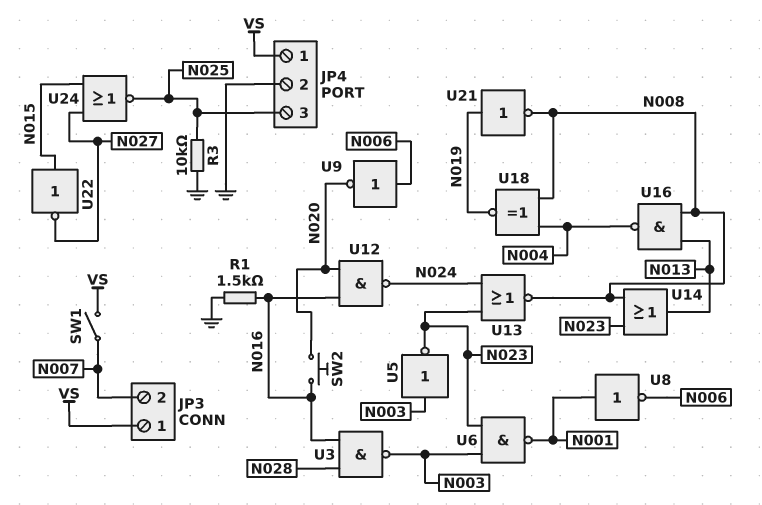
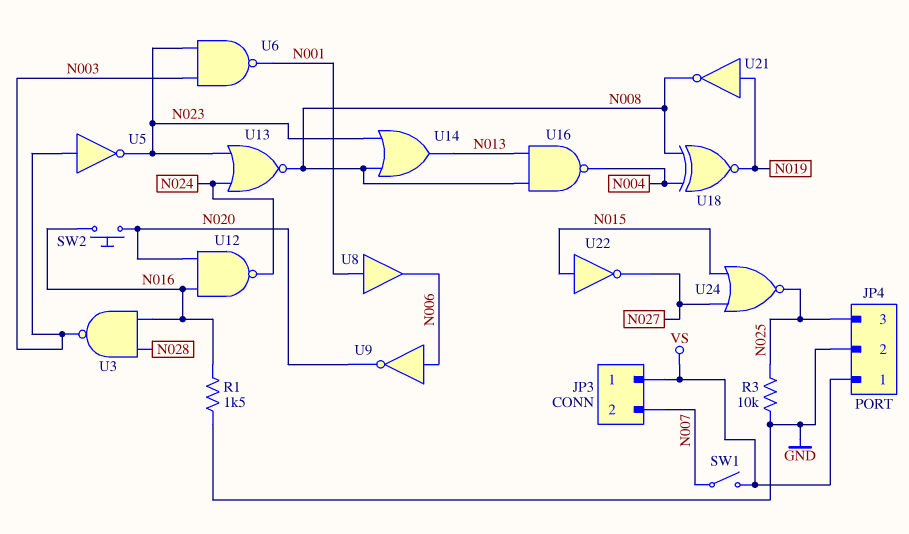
U8: NOT (in N001, out N006) -> buffer (in N001, out N006)

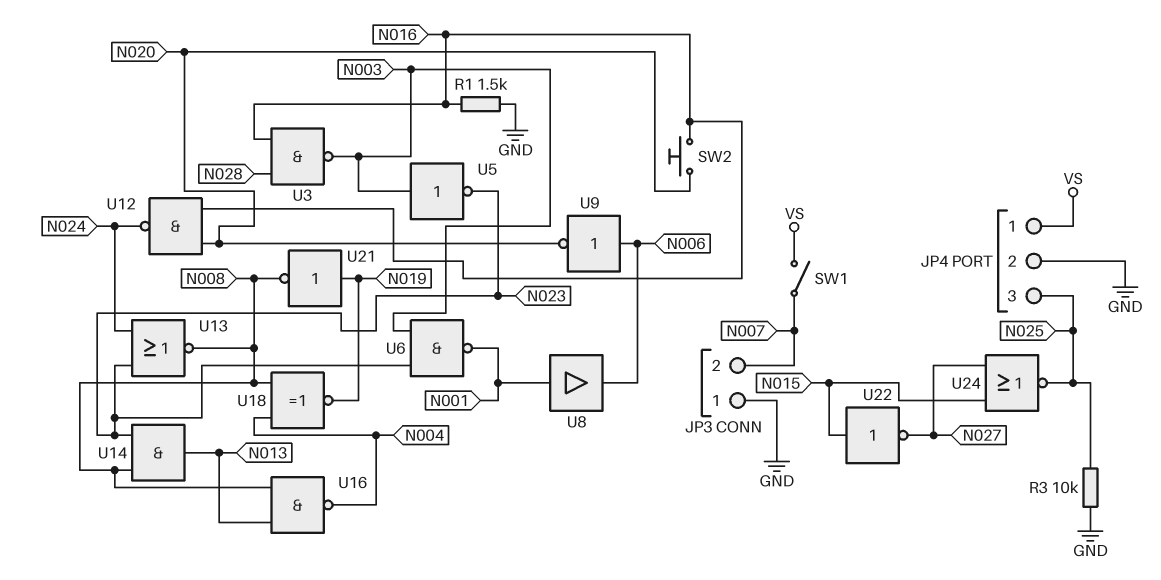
JP3 pin 1: VS -> GND
U14: OR (in N008, in N023, out N013) -> AND (in N008, in N023, out N013)

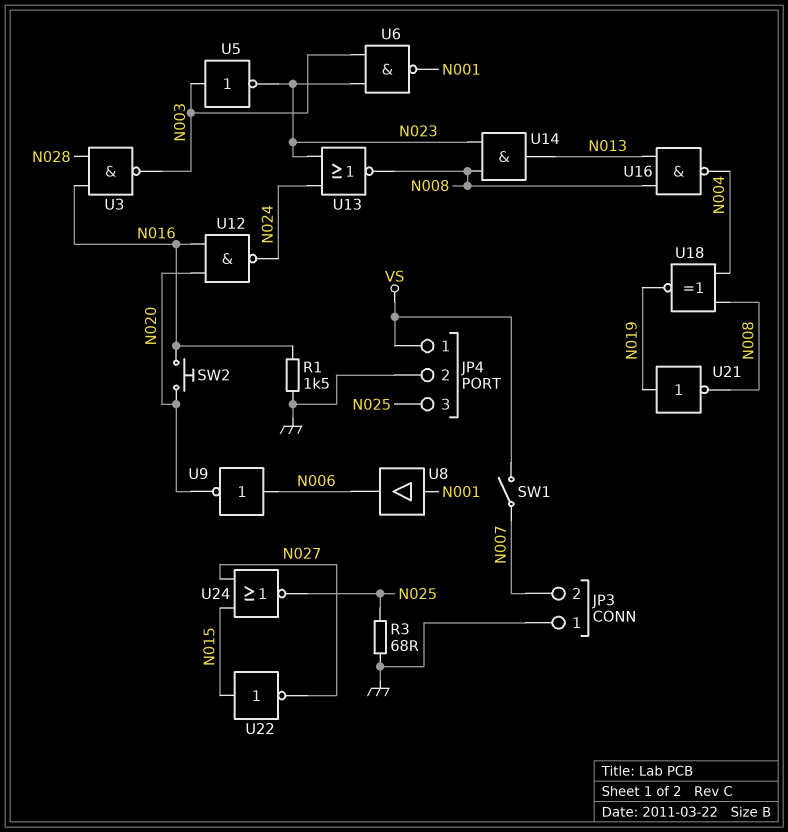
R3: 10k (GND, N025) -> 68 (GND, N025)

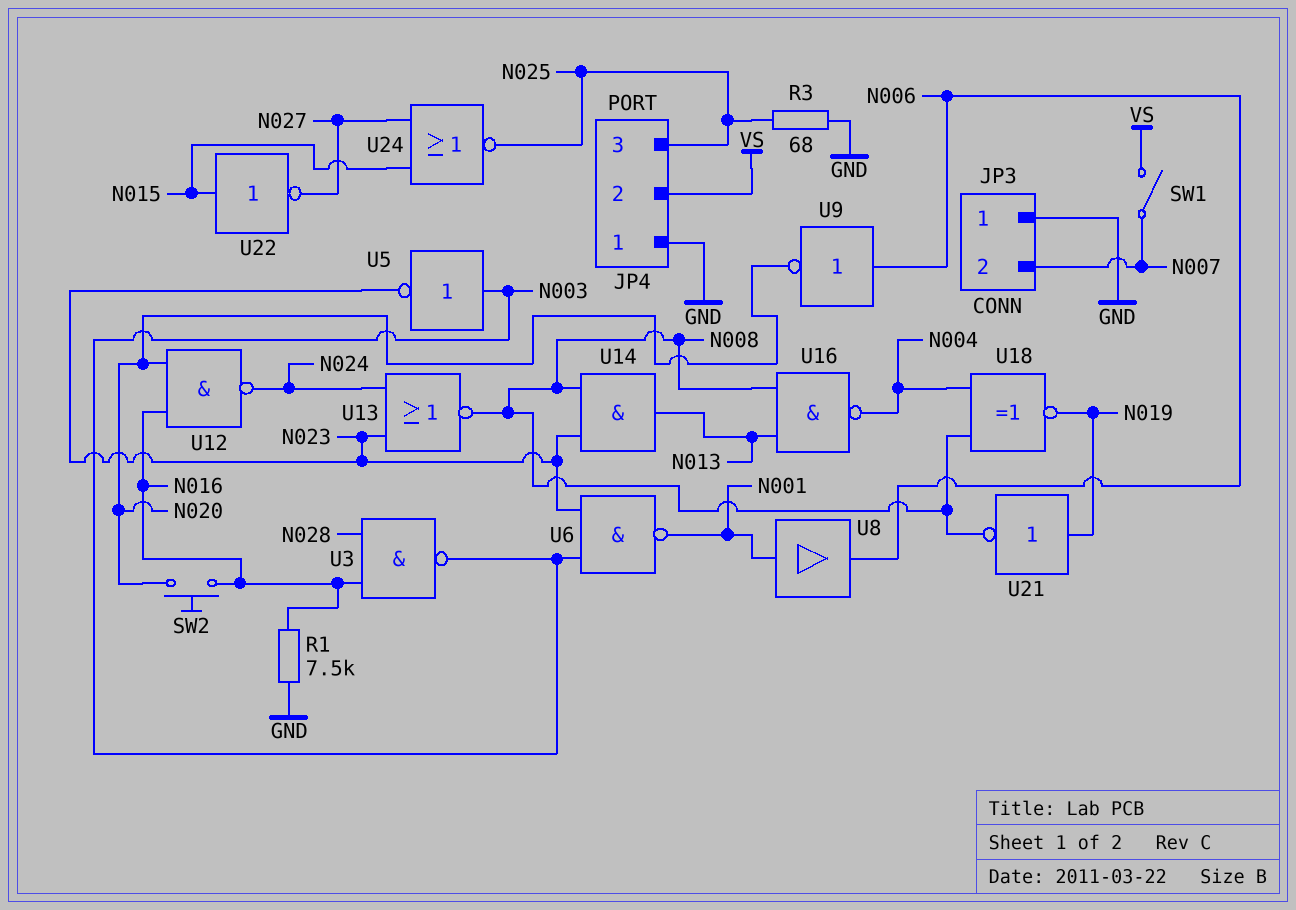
JP4 pin 1: VS -> GND
JP4 pin 2: GND -> VS
R1: 1.5k (GND, N016) -> 7.5k (GND, N016)

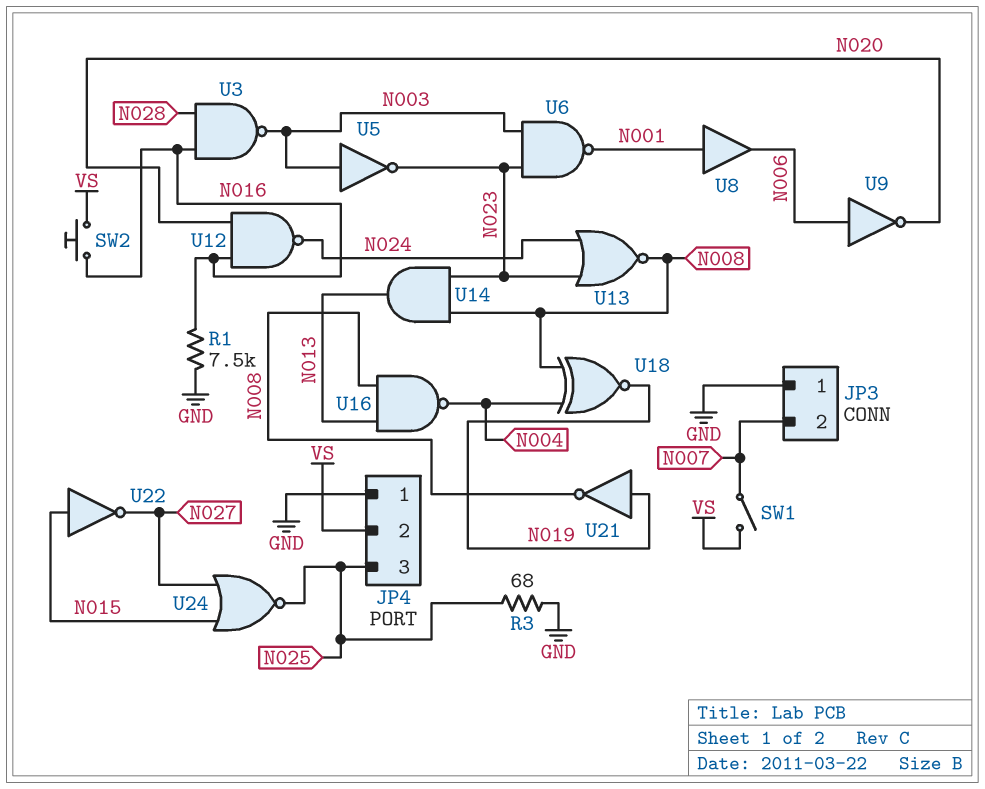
SW2: button (N016, N020) -> button (N016, VS)

